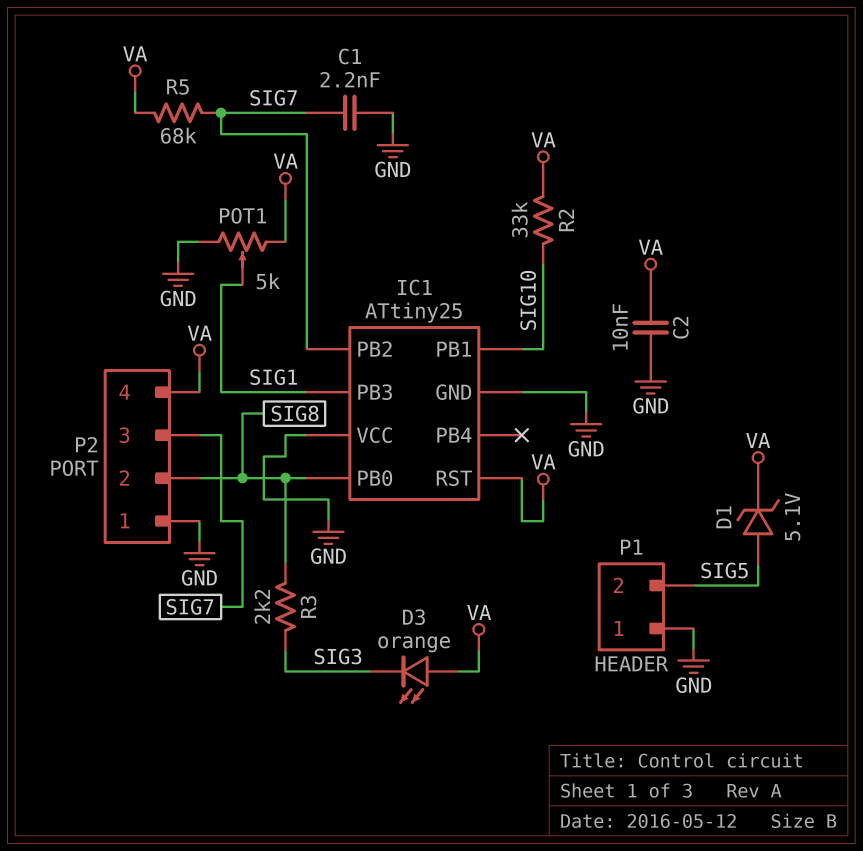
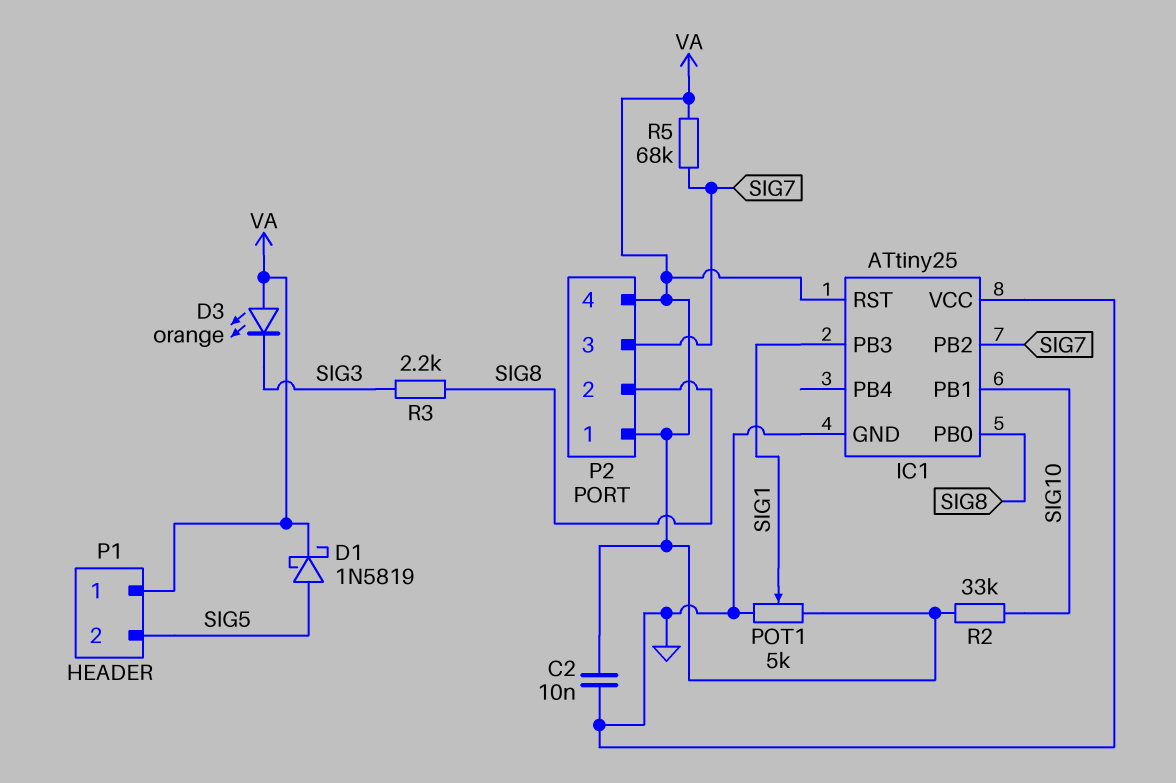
C1: 2.2nF (GND, SIG7) -> none
D1: zener 5.1V (A SIG5, K VA) -> schottky 1N5819 (A SIG5, K VA)
P1 pin 1: GND -> VA
P2 pin 1: GND -> VA

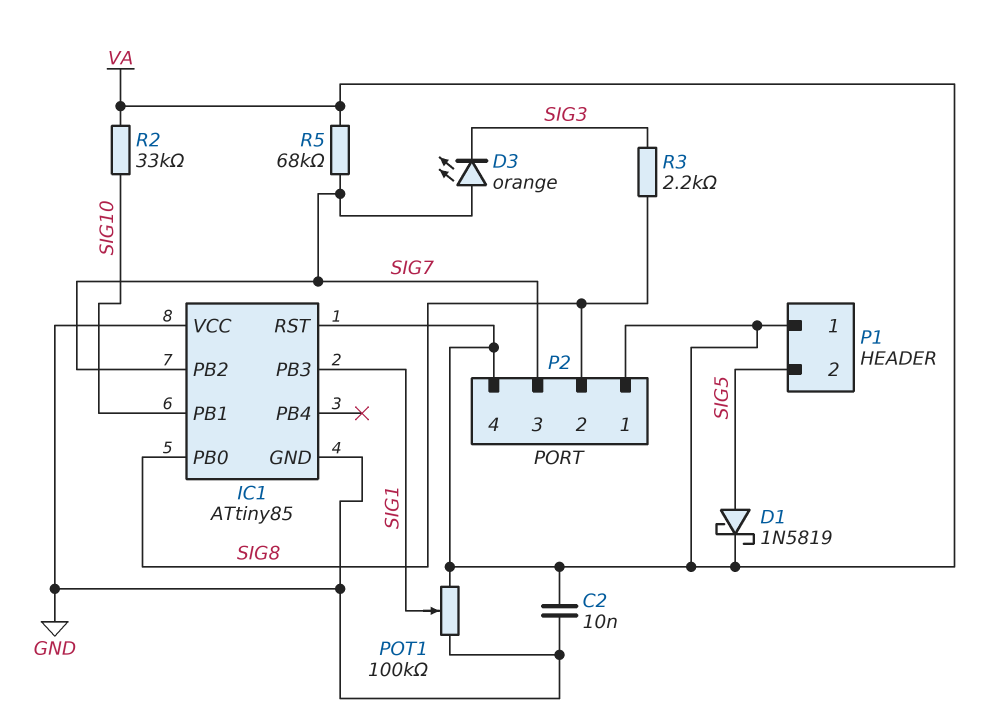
D3: LED orange (A VA, K SIG3) -> LED orange (A SIG7, K SIG3)
IC1: ATtiny25 -> ATtiny85
POT1: 5k (GND, VA, wiper SIG1) -> 100k (GND, VA, wiper SIG1)

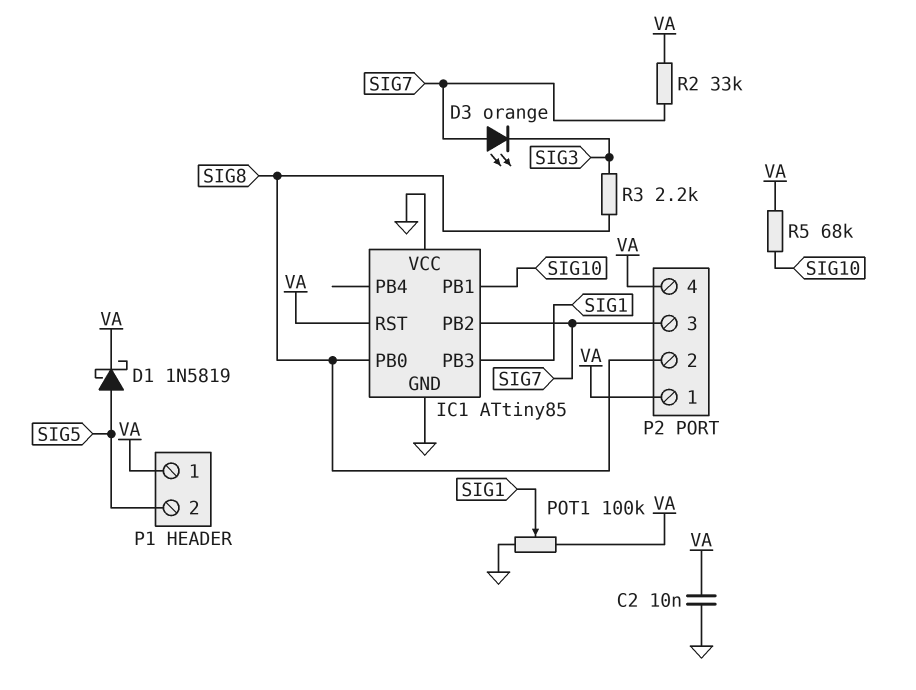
R2: 33k (SIG10, VA) -> 33k (SIG7, VA)
R5: 68k (SIG7, VA) -> 68k (SIG10, VA)

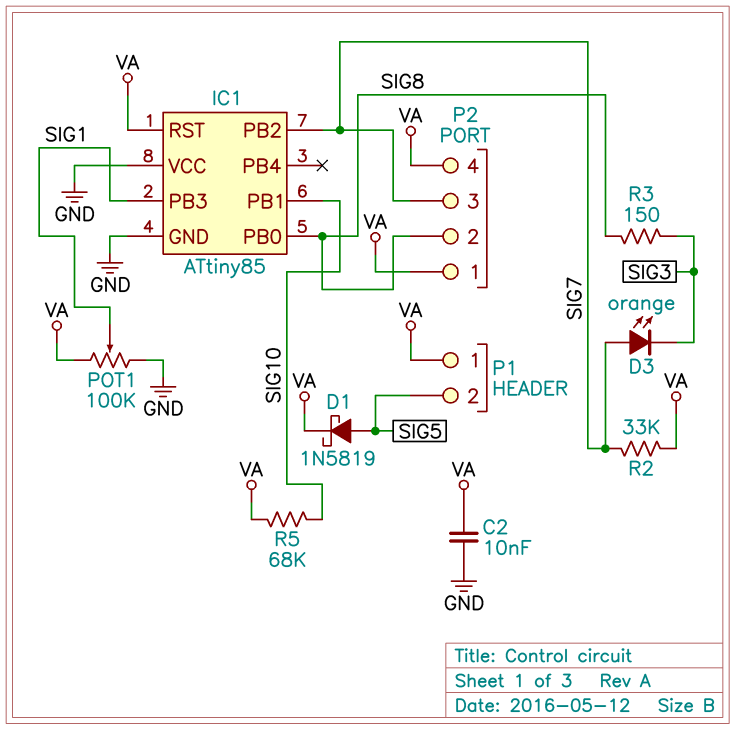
R3: 2.2k (SIG3, SIG8) -> 150 (SIG3, SIG8)

